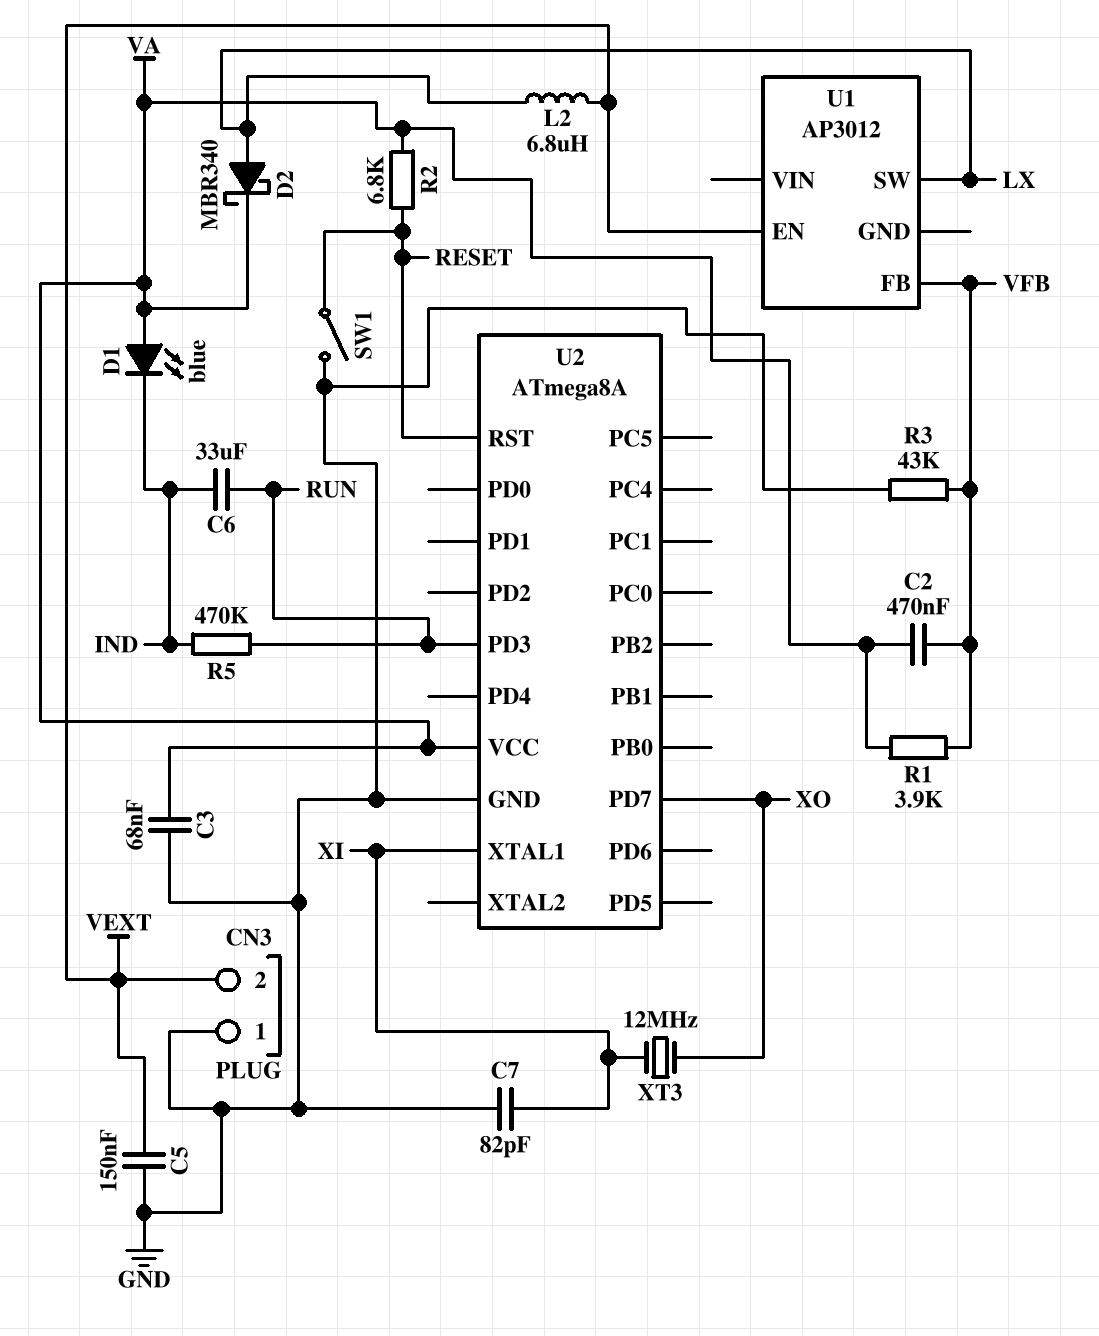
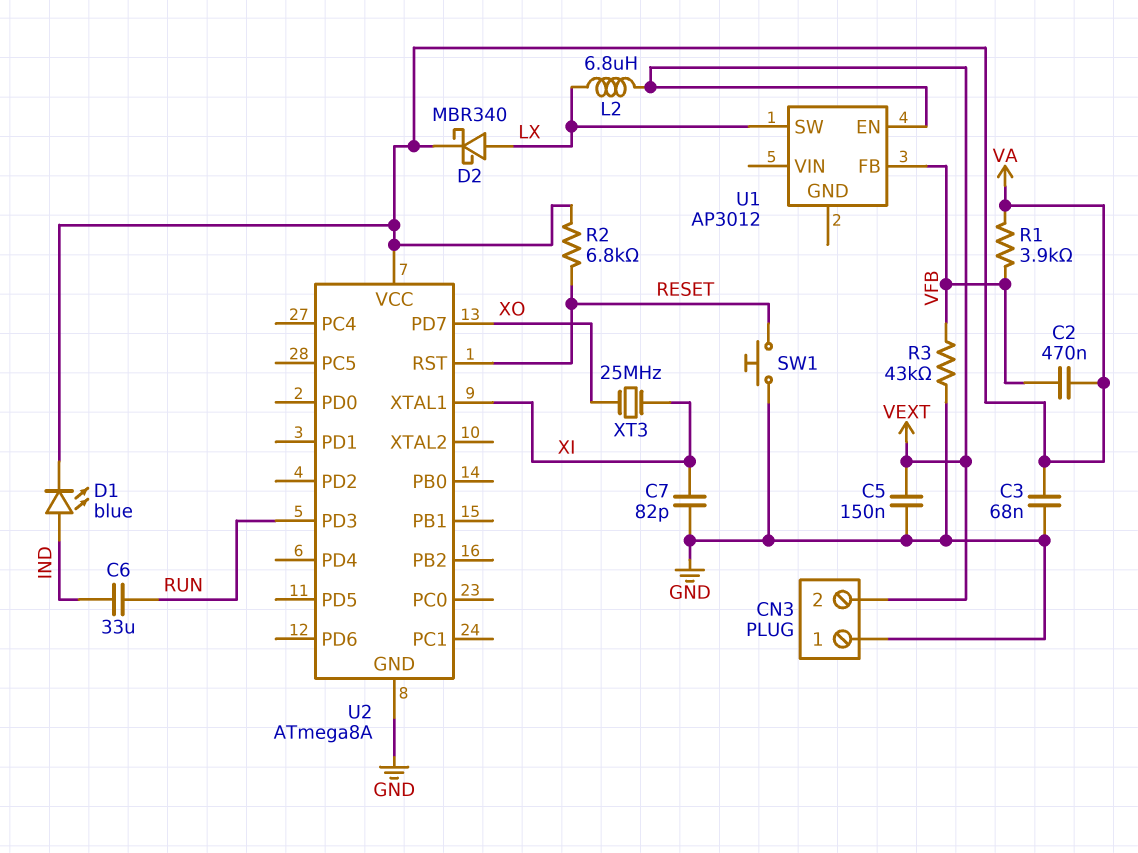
D1: LED blue (A VA, K IND) -> LED blue (A IND, K VA)
R5: 470k (IND, RUN) -> none
SW1: switch (GND, RESET) -> button (GND, RESET)
XT3: 12MHz (XI, XO) -> 25MHz (XI, XO)

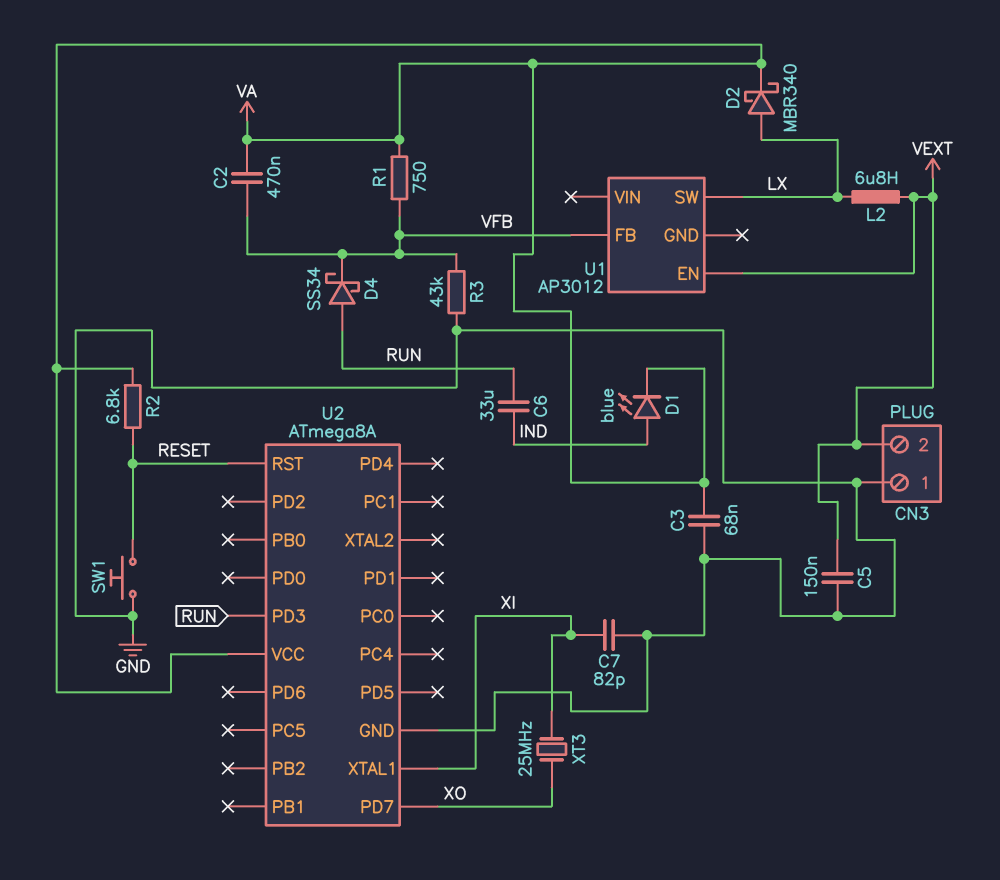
D4: none -> schottky SS34 (A RUN, K VFB)
R1: 3.9k (VA, VFB) -> 750 (VA, VFB)

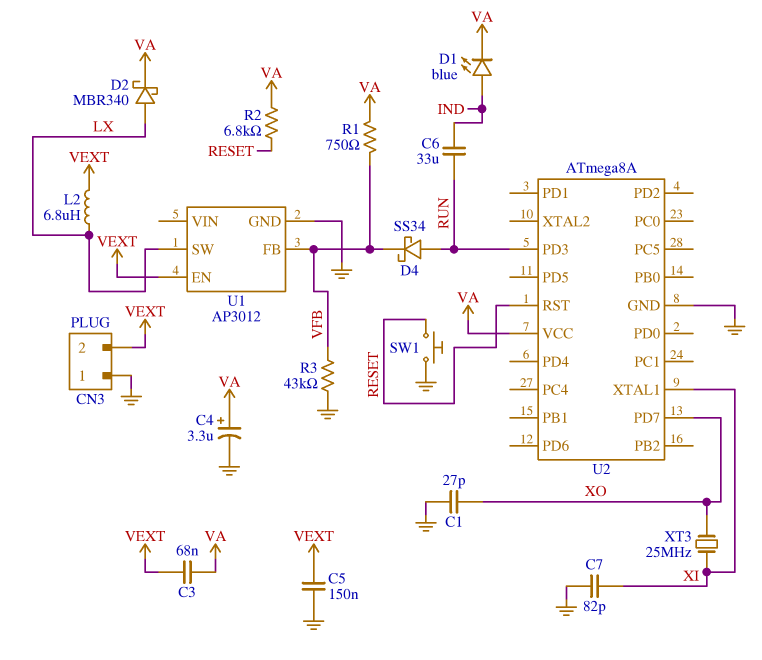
C1: none -> 27pF (GND, XO)
C2: 470nF (VA, VFB) -> none
C3: 68nF (GND, VA) -> 68nF (VA, VEXT)
C4: none -> 3.3uF (plus VA, minus GND)
U1 pin GND: none -> GND

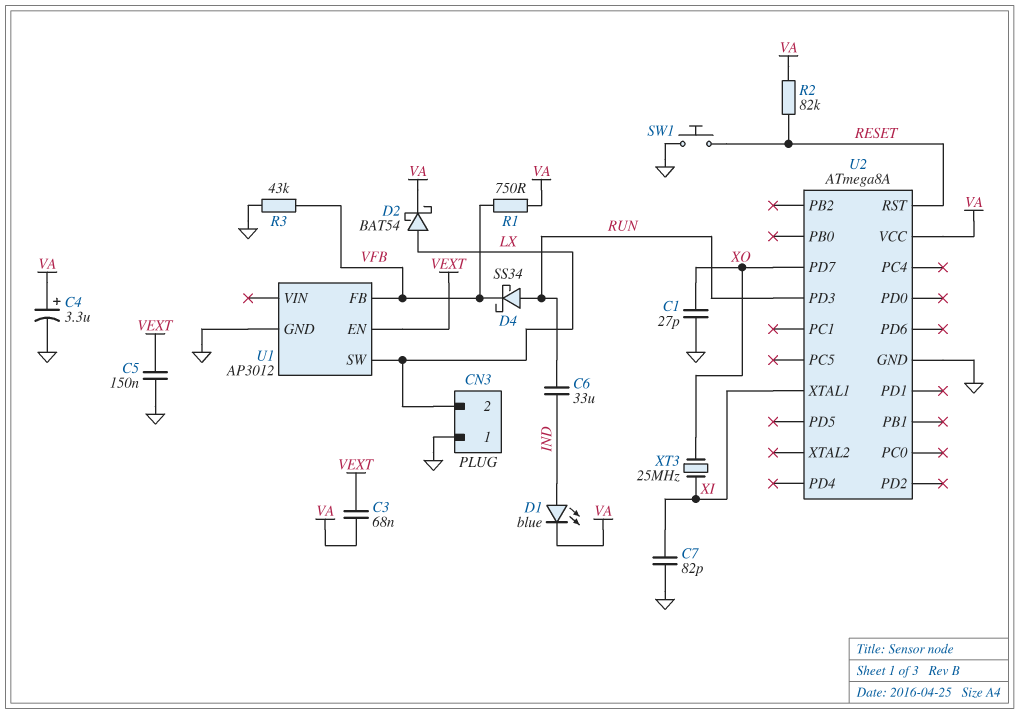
CN3 pin 2: VEXT -> LX
D2: schottky MBR340 (A LX, K VA) -> schottky BAT54 (A LX, K VA)
L2: 6.8uH (LX, VEXT) -> none
R2: 6.8k (RESET, VA) -> 82k (RESET, VA)

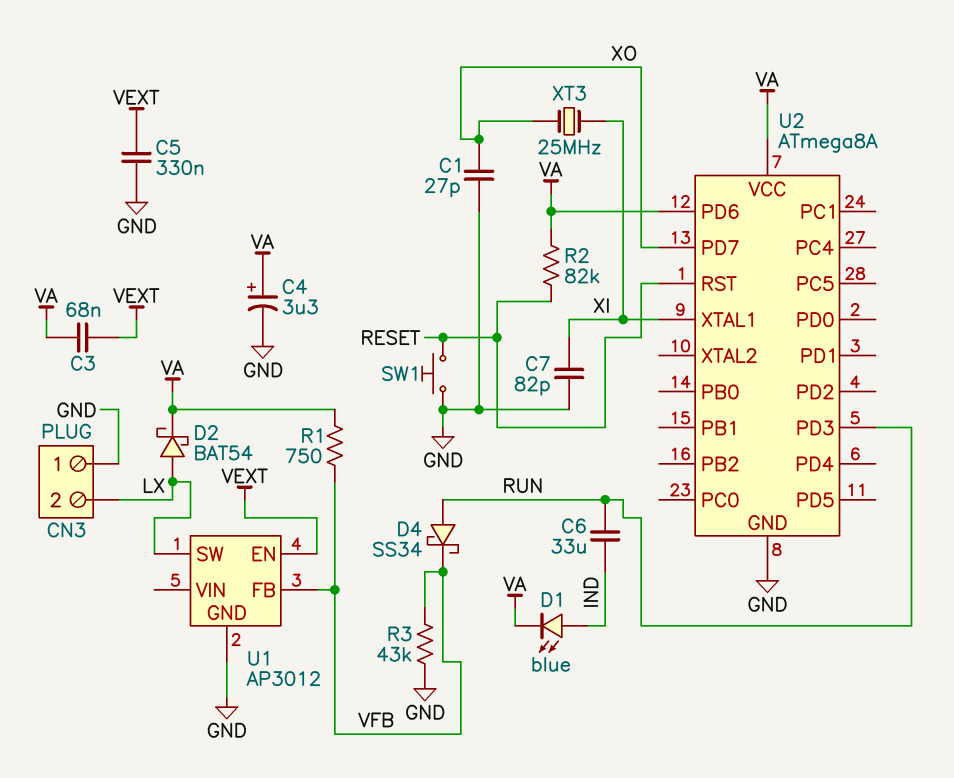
C5: 150nF (GND, VEXT) -> 330nF (GND, VEXT)
U2 pin PD6: none -> VA

